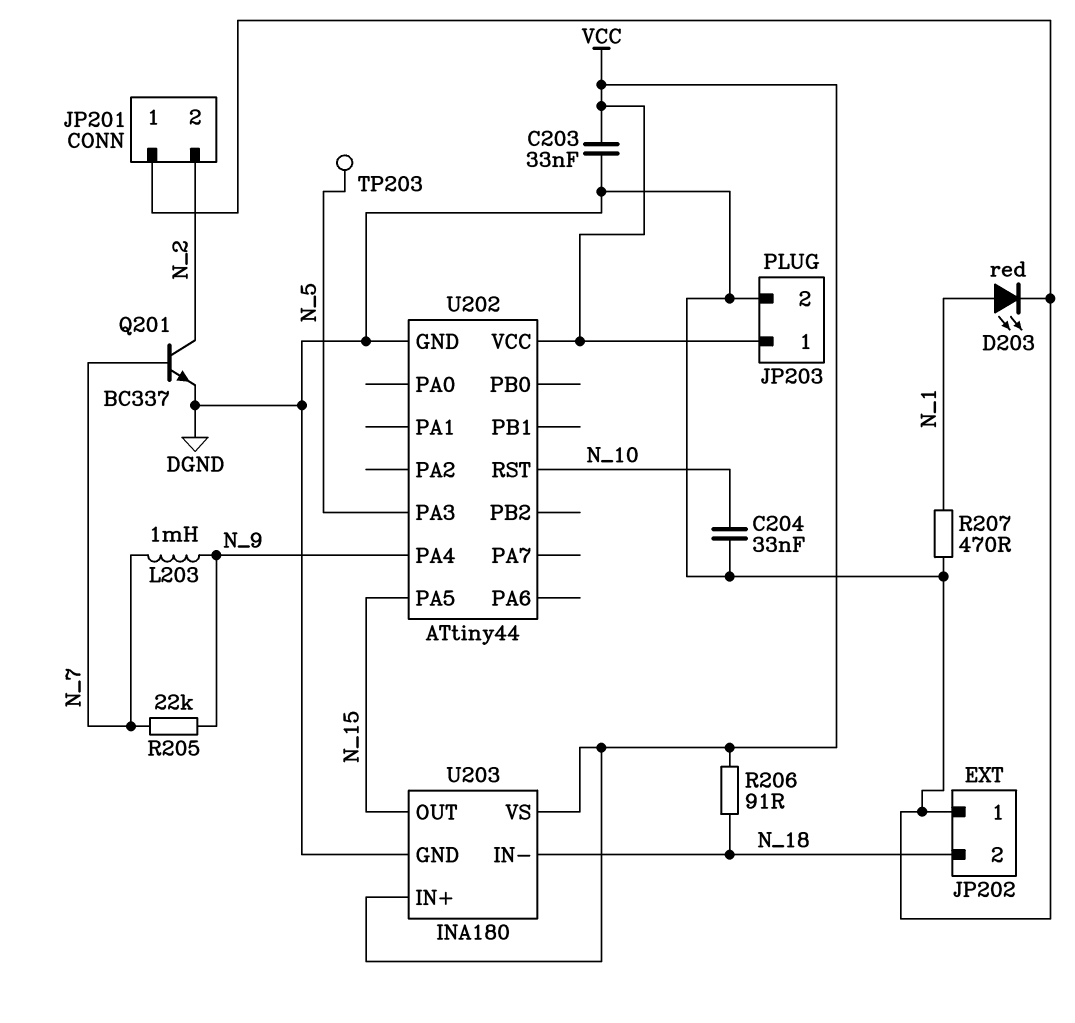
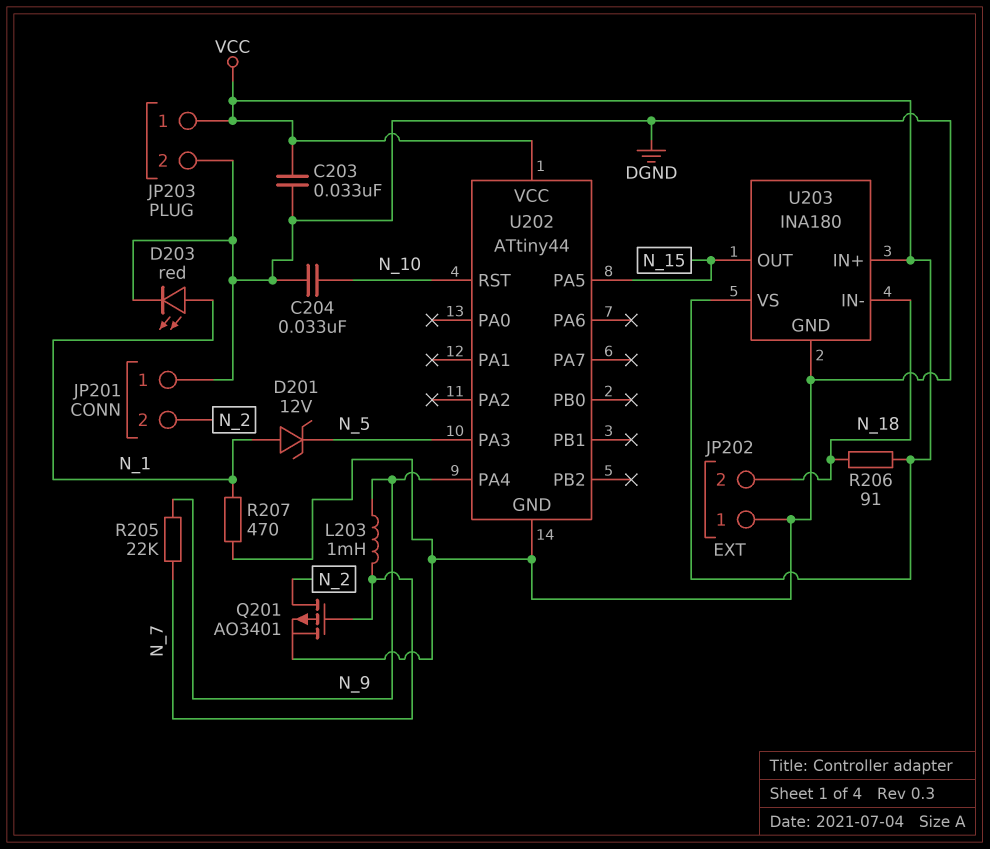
D201: none -> zener 12V (A N_1, K N_5)
Q201: NPN BC337 (B N_7, C N_2, E DGND) -> PMOS AO3401 (G N_7, D N_2, S DGND)
TP203: test point (N_5) -> none

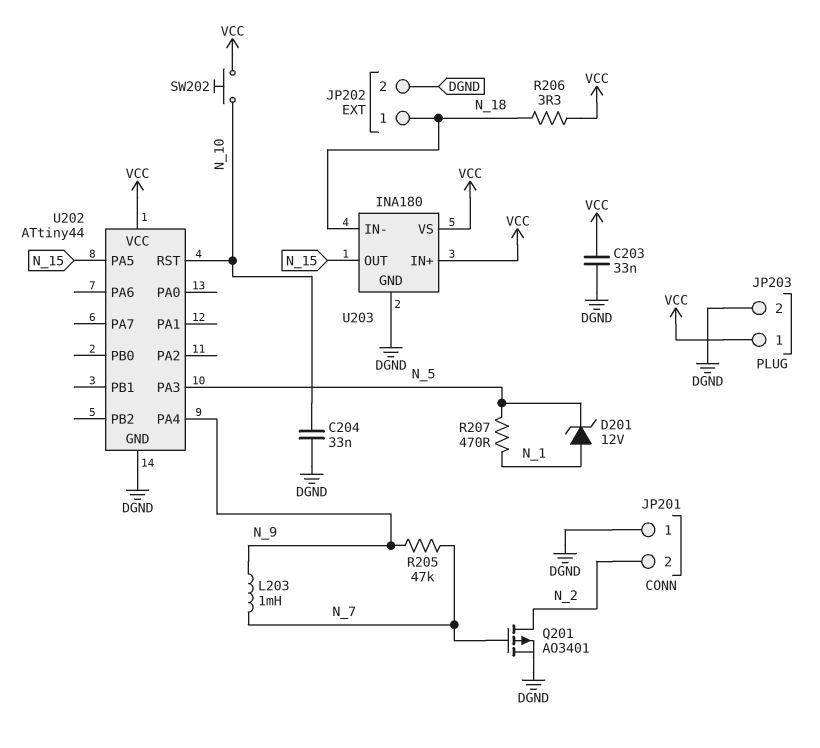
D203: LED red (A N_1, K DGND) -> none
JP202 pin 1: DGND -> N_18
JP202 pin 2: N_18 -> DGND
R205: 22k (N_7, N_9) -> 47k (N_7, N_9)
R206: 91 (N_18, VCC) -> 3.3 (N_18, VCC)
R207: 470 (DGND, N_1) -> 470 (N_1, N_5)
SW202: none -> button (N_10, VCC)

